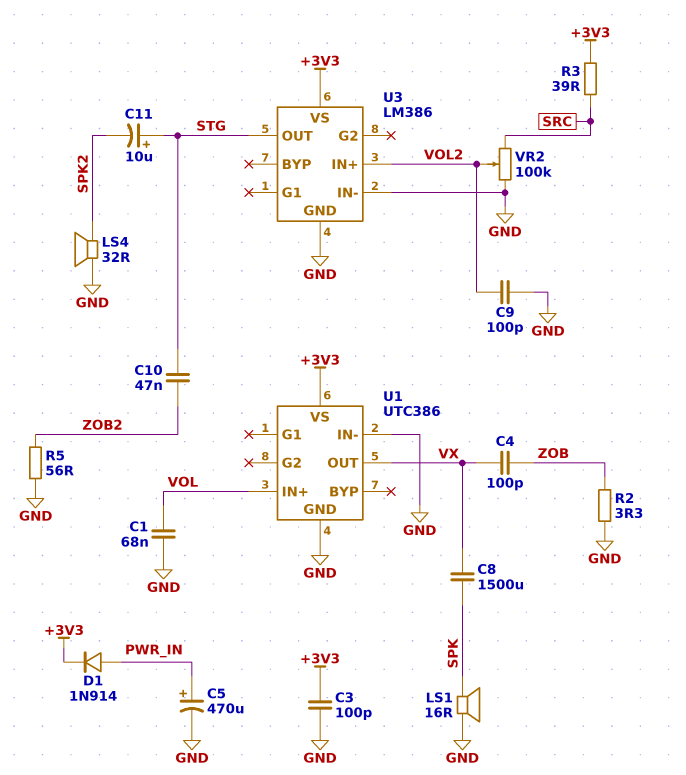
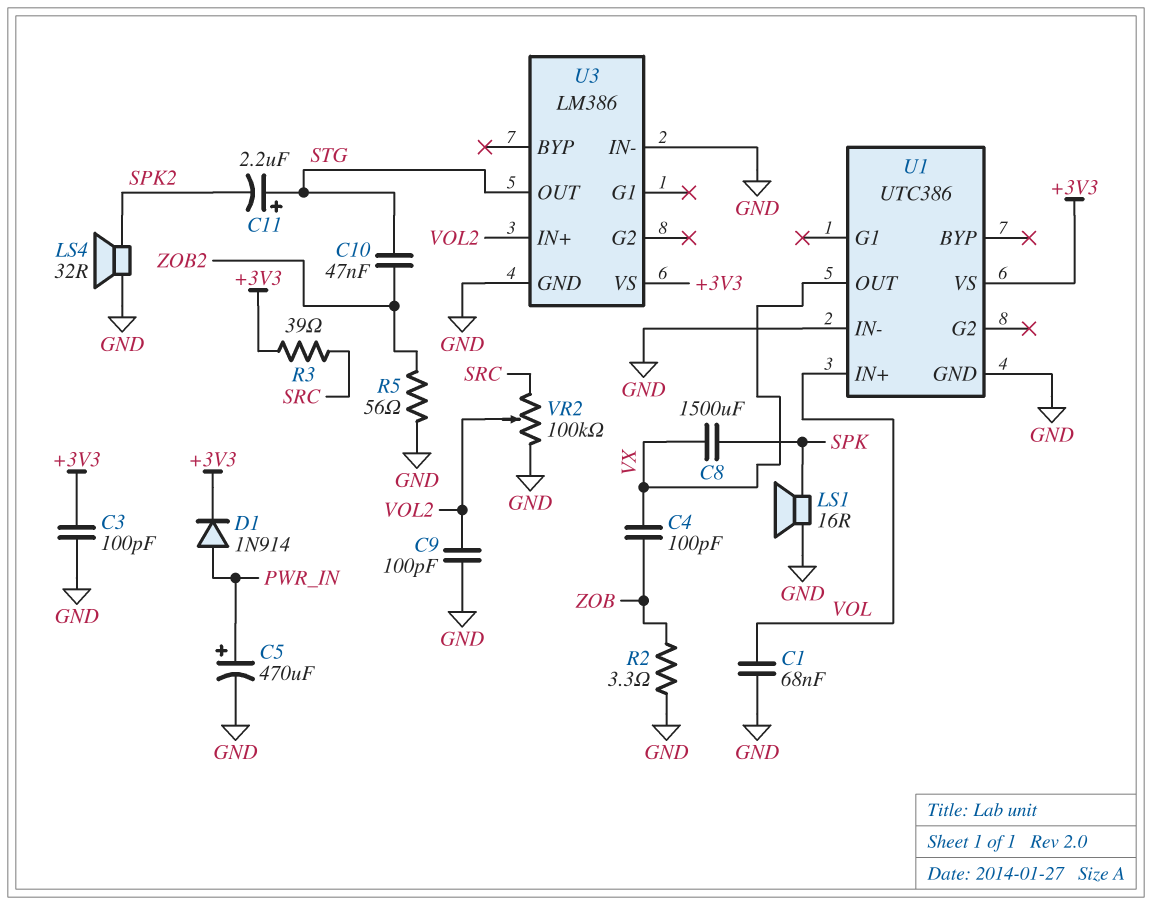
C11: 10uF (plus STG, minus SPK2) -> 2.2uF (plus STG, minus SPK2)

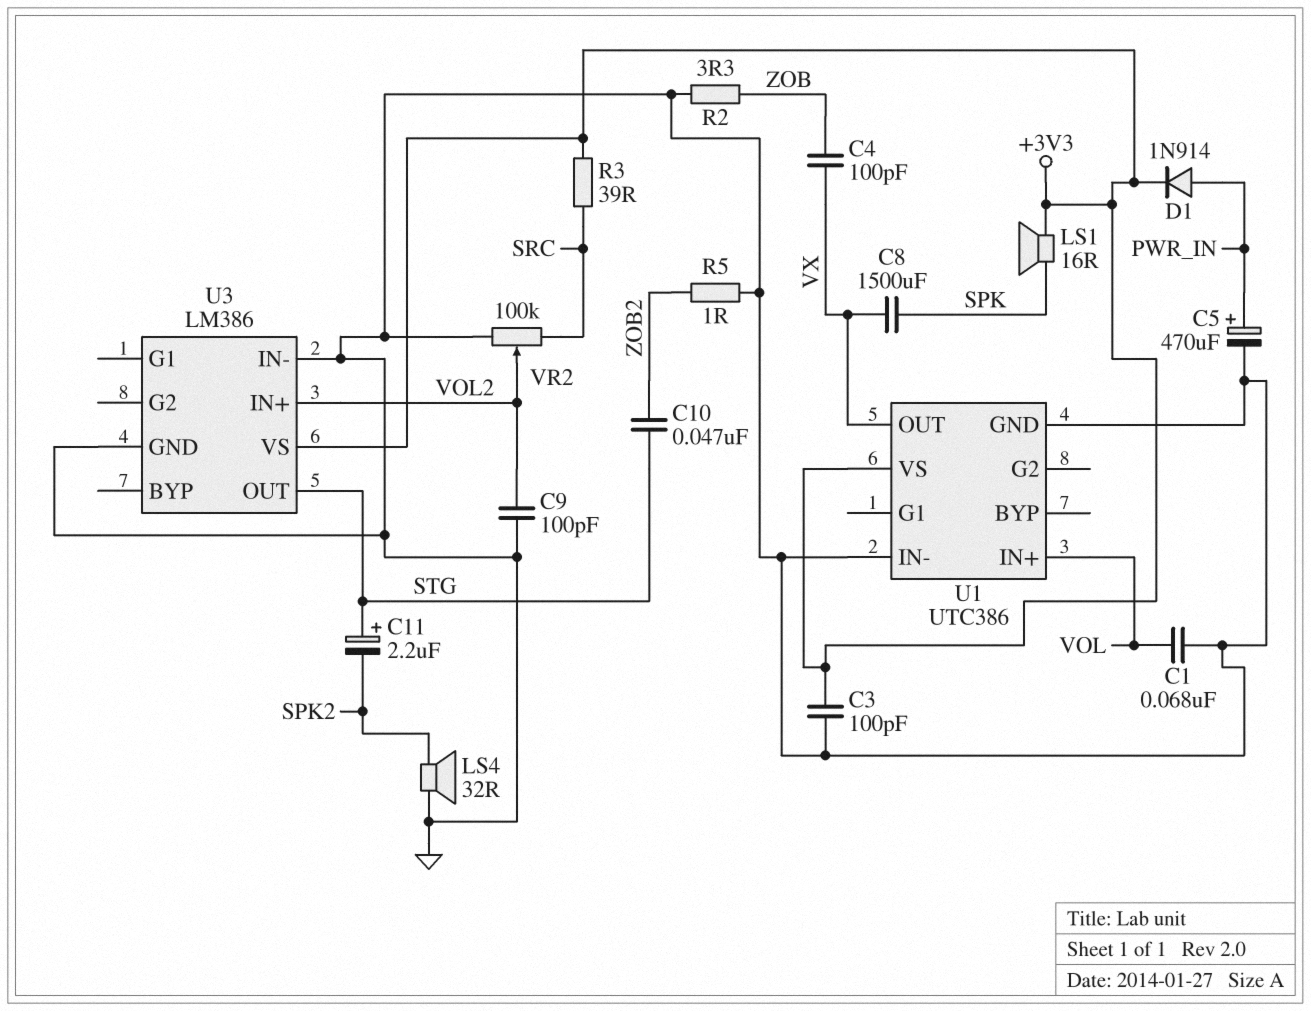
LS1: speaker 16R (GND, SPK) -> speaker 16R (+3V3, SPK)
R5: 56 (GND, ZOB2) -> 1 (GND, ZOB2)

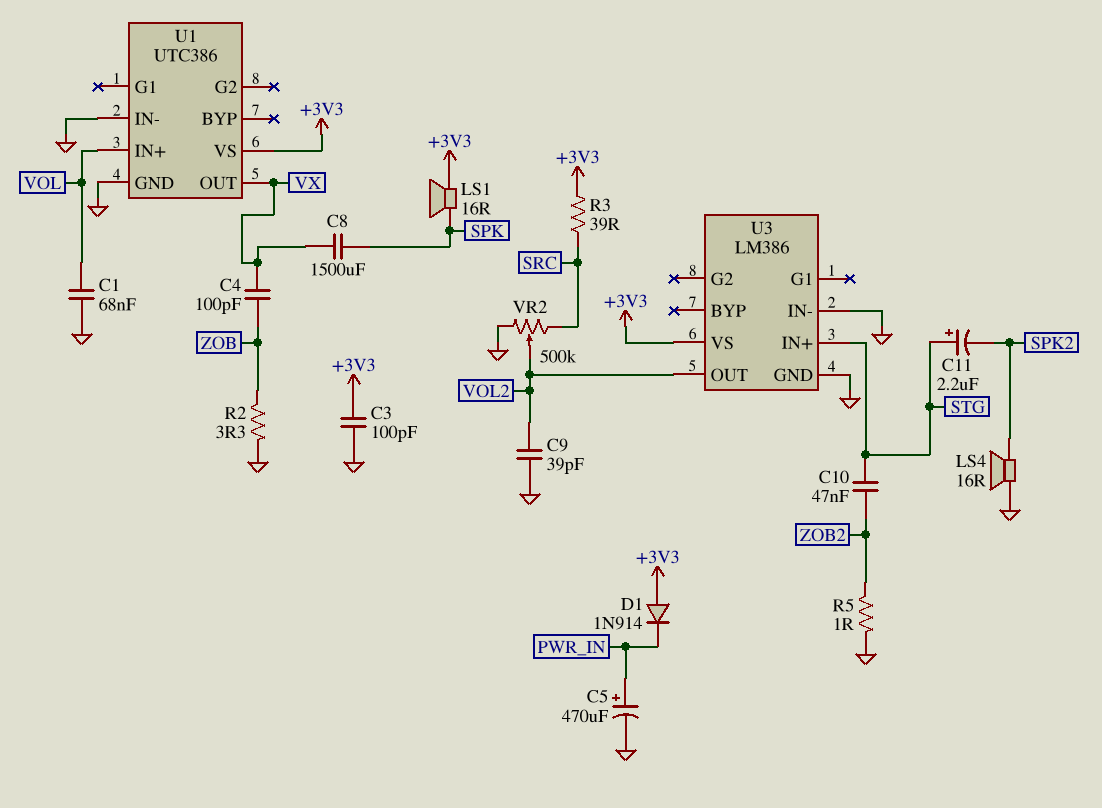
C9: 100pF (GND, VOL2) -> 39pF (GND, VOL2)
D1: diode 1N914 (A PWR_IN, K +3V3) -> diode 1N914 (A +3V3, K PWR_IN)
LS4: speaker 32R (GND, SPK2) -> speaker 16R (GND, SPK2)
U3 pin IN+: VOL2 -> STG
U3 pin OUT: STG -> VOL2
VR2: 100k (GND, SRC, wiper VOL2) -> 500k (GND, SRC, wiper VOL2)

